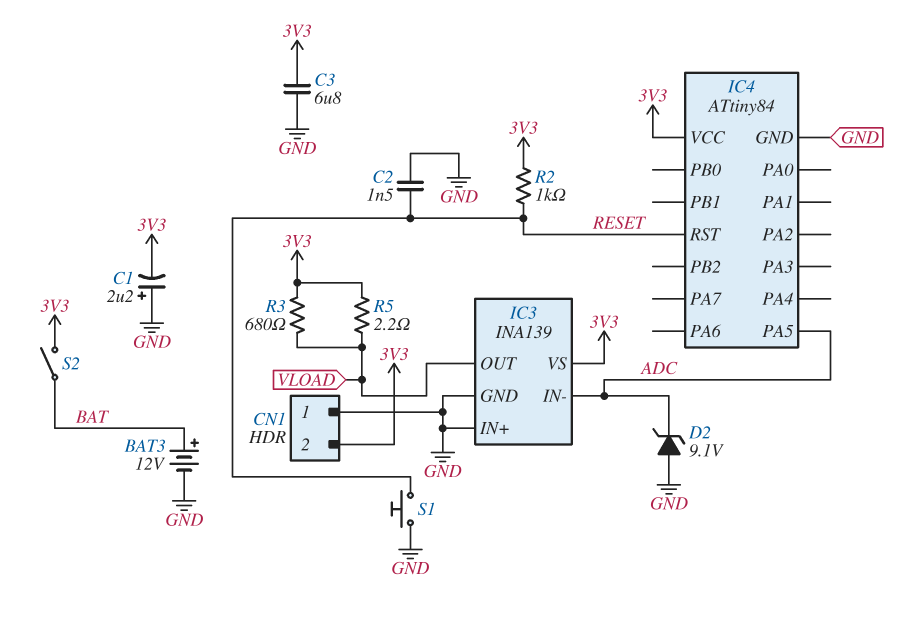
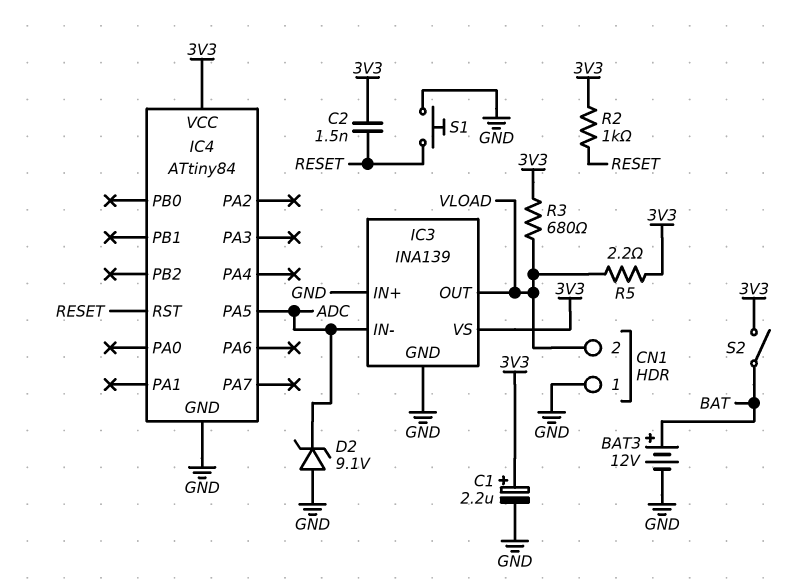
C1: 2.2uF (plus GND, minus 3V3) -> 2.2uF (plus 3V3, minus GND)
C2: 1.5nF (GND, RESET) -> 1.5nF (3V3, RESET)
C3: 6.8uF (3V3, GND) -> none
CN1 pin 2: 3V3 -> VLOAD

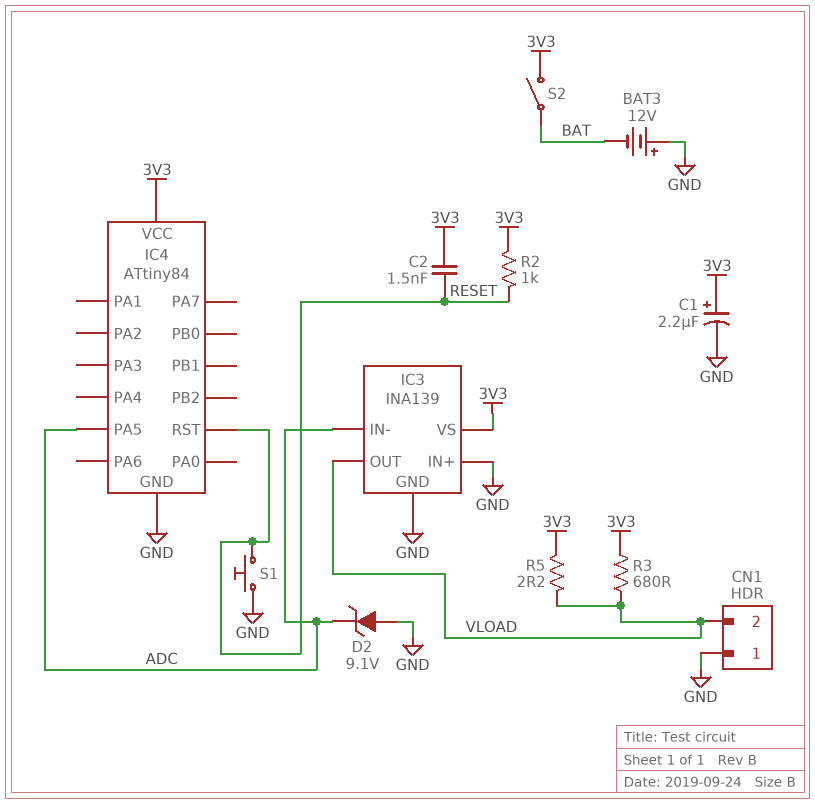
BAT3: 12V (plus BAT, minus GND) -> 12V (plus GND, minus BAT)

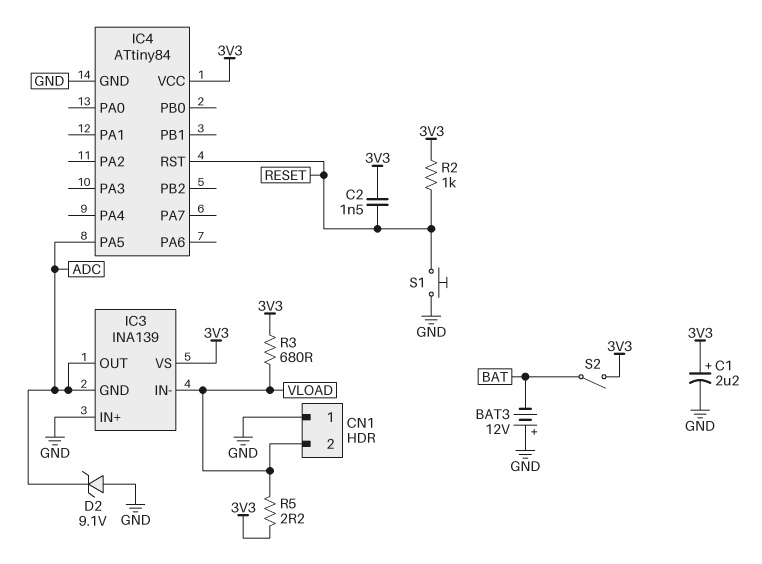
IC3 pin GND: GND -> ADC
IC3 pin IN-: ADC -> VLOAD
IC3 pin OUT: VLOAD -> ADC

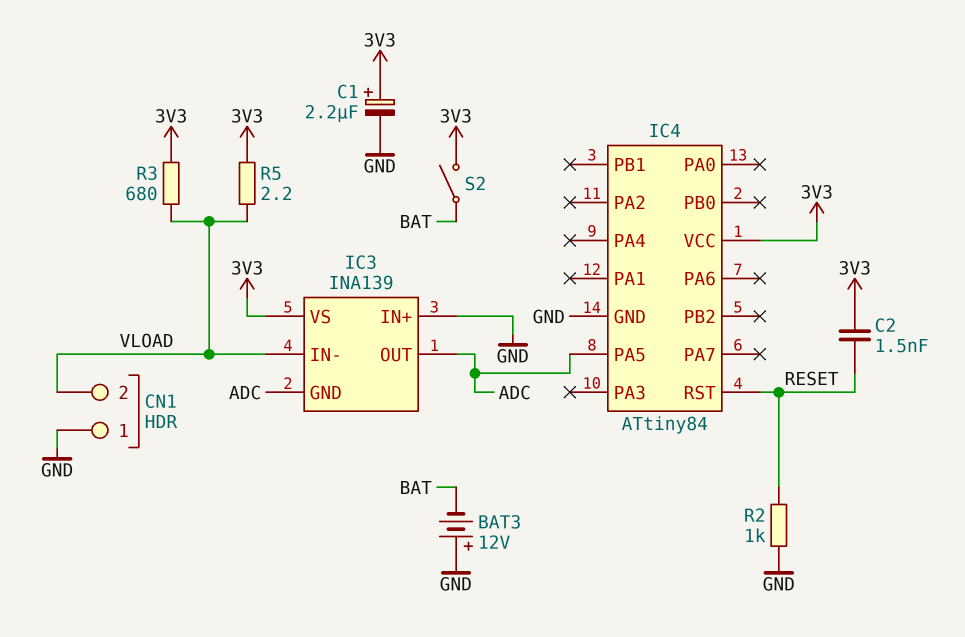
D2: zener 9.1V (A GND, K ADC) -> none
R2: 1k (3V3, RESET) -> 1k (GND, RESET)
S1: button (GND, RESET) -> none

